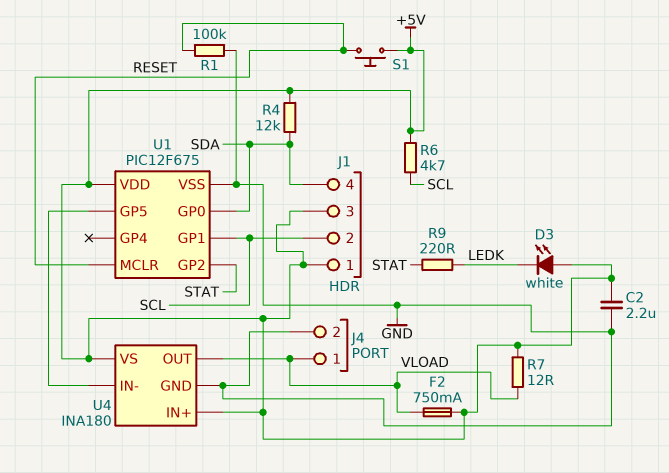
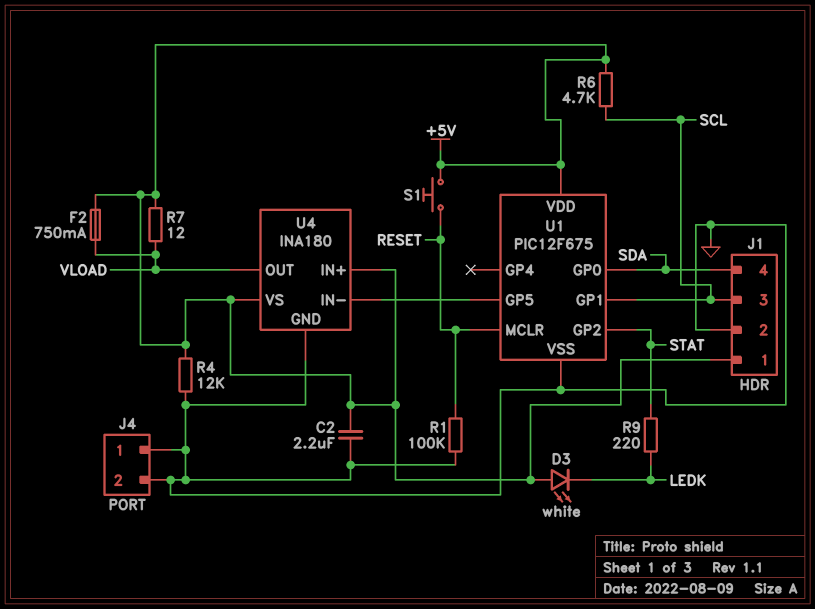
J1 pin 2: SCL -> GND
J1 pin 3: +5V -> SCL
J4 pin 1: VLOAD -> GND
R4: 12k (+5V, SDA) -> 12k (+5V, GND)

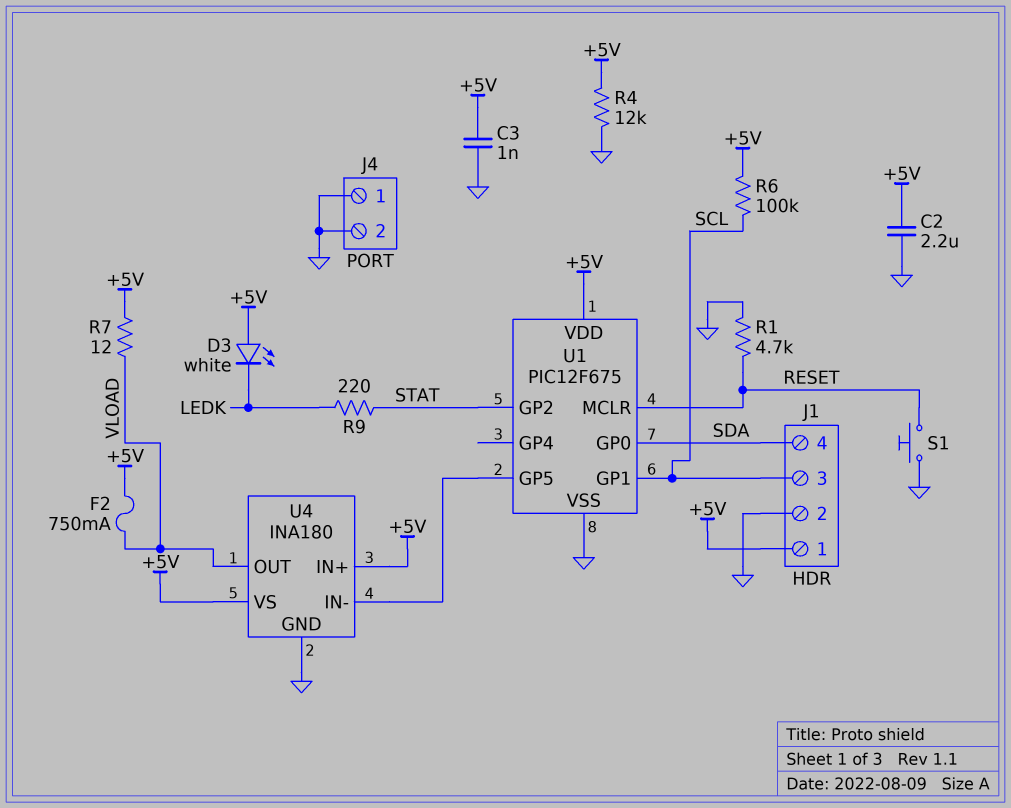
C3: none -> 1nF (+5V, GND)
R1: 100k (GND, RESET) -> 4.7k (GND, RESET)
R6: 4.7k (+5V, SCL) -> 100k (+5V, SCL)
S1: button (+5V, RESET) -> button (GND, RESET)

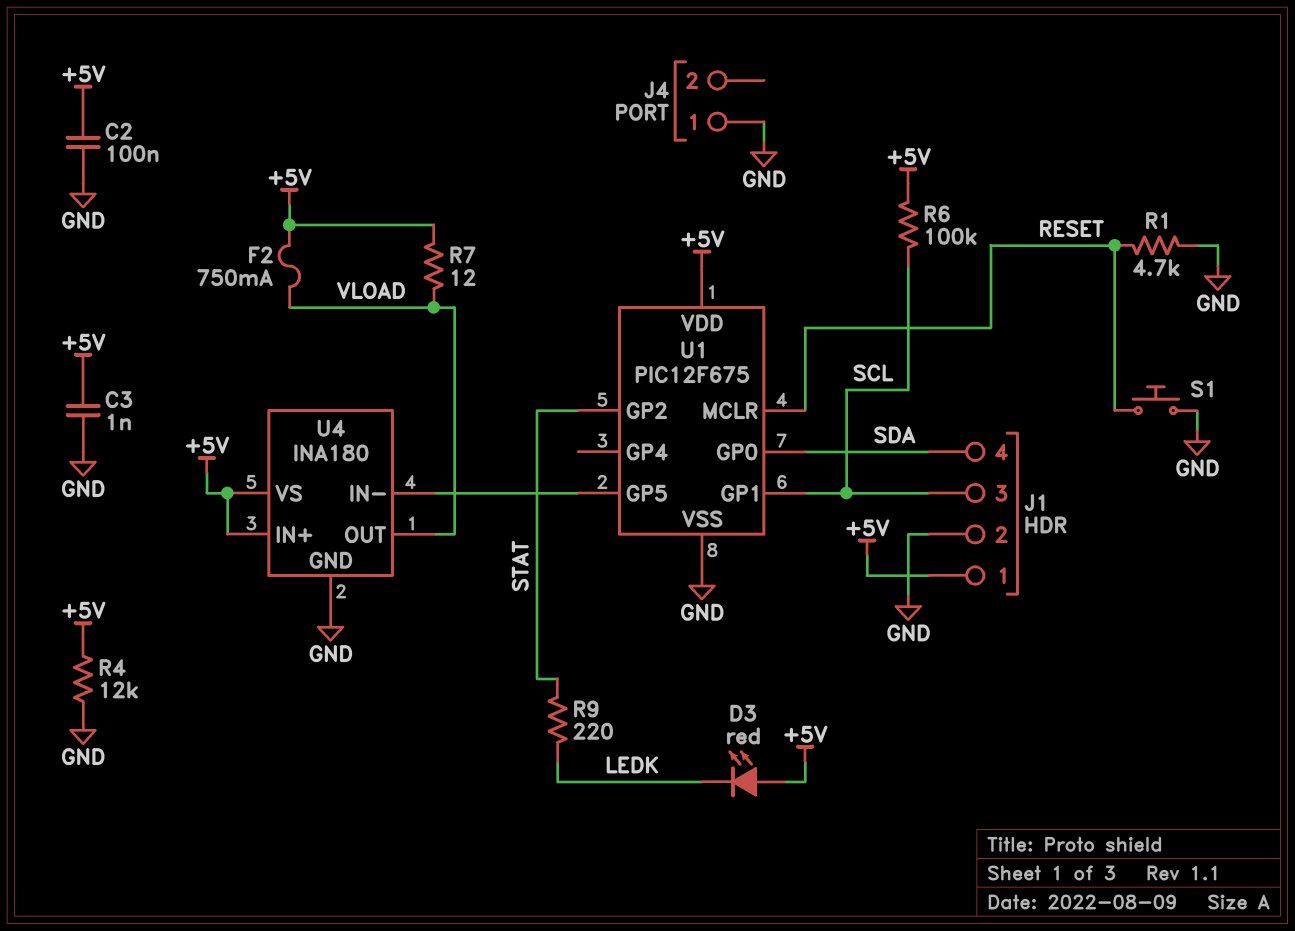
C2: 2.2uF (+5V, GND) -> 100nF (+5V, GND)
D3: LED white (A +5V, K LEDK) -> LED red (A +5V, K LEDK)
J4 pin 2: GND -> none

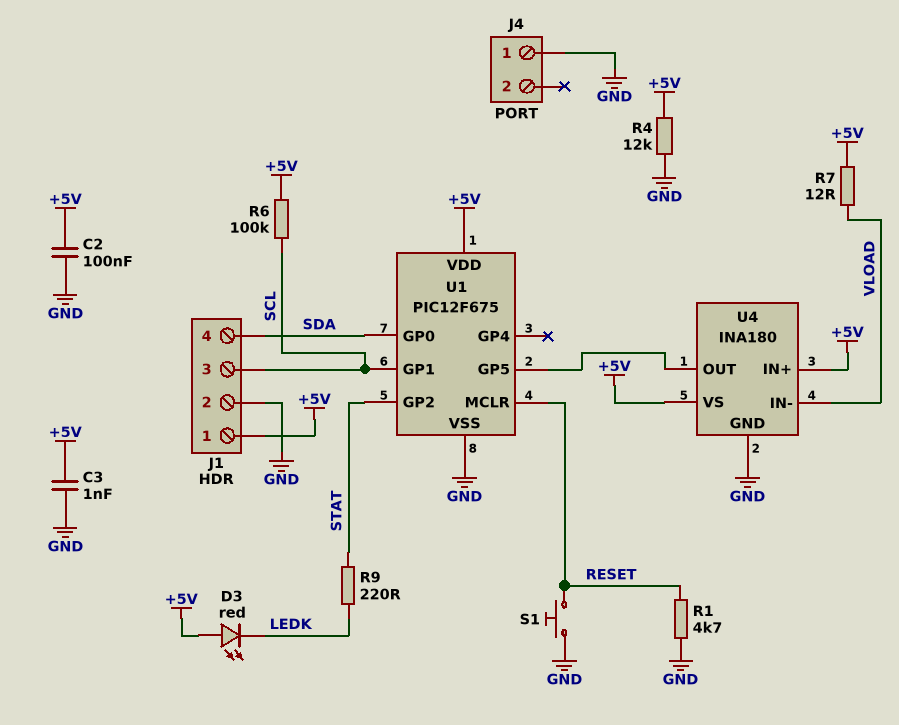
F2: 750mA (+5V, VLOAD) -> none
U4 pin IN-: U1/GP5 -> VLOAD
U4 pin OUT: VLOAD -> U1/GP5

